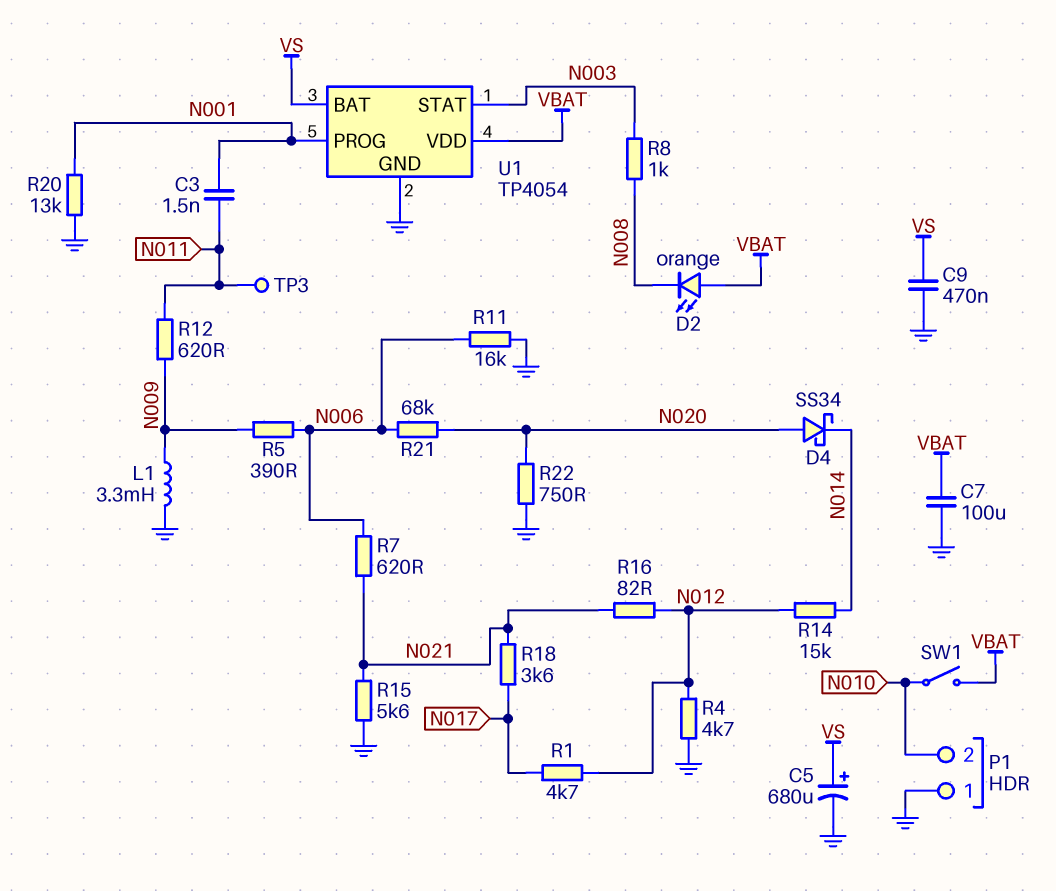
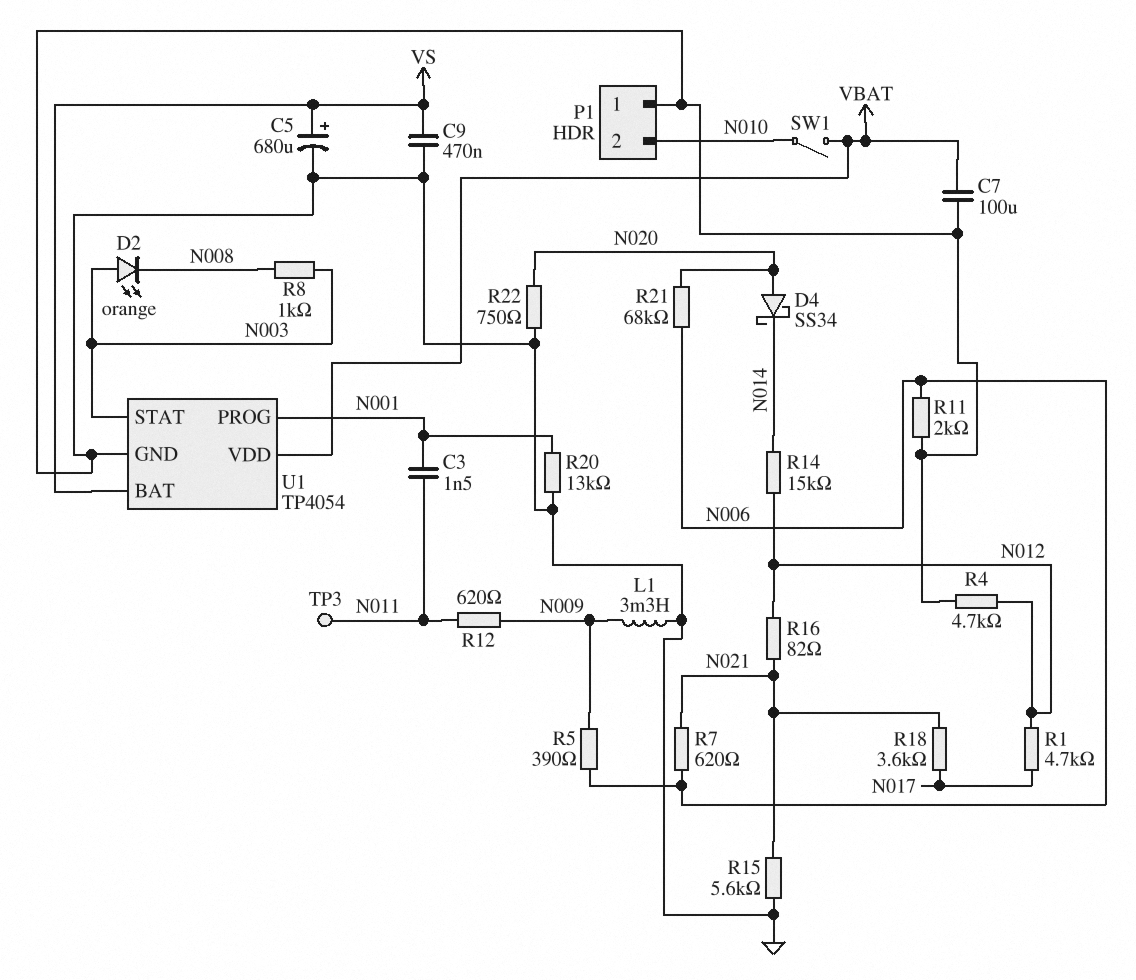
D2: LED orange (A VBAT, K N008) -> LED orange (A N003, K N008)
R11: 16k (GND, N006) -> 2k (GND, N006)

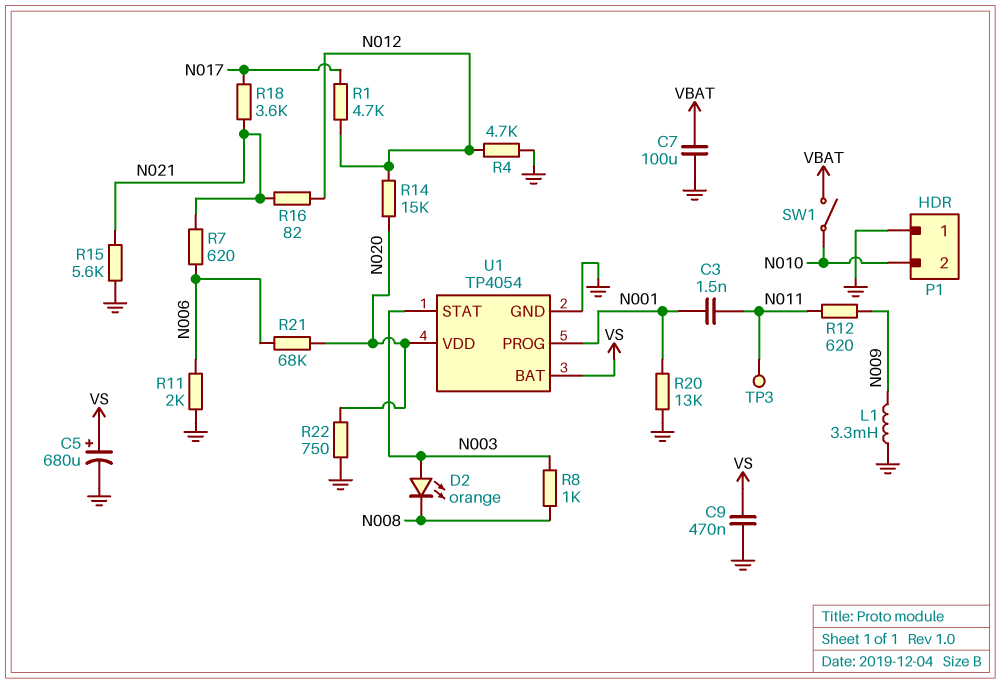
D4: schottky SS34 (A N020, K N014) -> none
R5: 390 (N006, N009) -> none
R14: 15k (N012, N014) -> 15k (N012, N020)
U1 pin VDD: VBAT -> N020

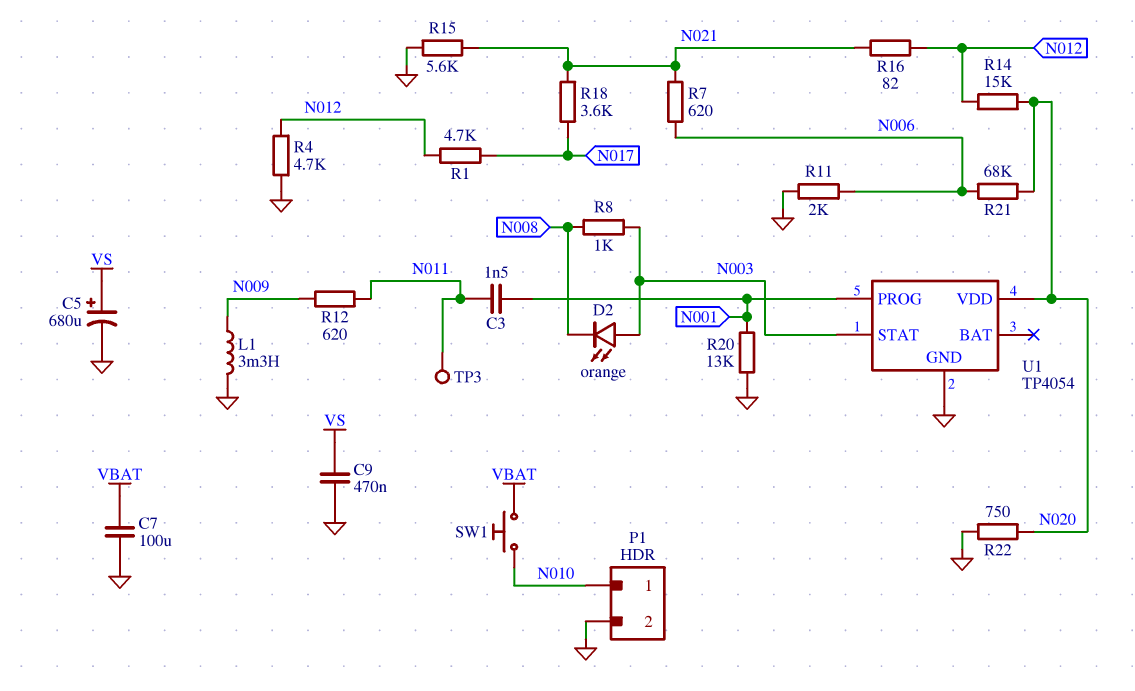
P1 pin 1: GND -> N010
P1 pin 2: N010 -> GND
SW1: switch (N010, VBAT) -> button (N010, VBAT)
U1 pin BAT: VS -> none

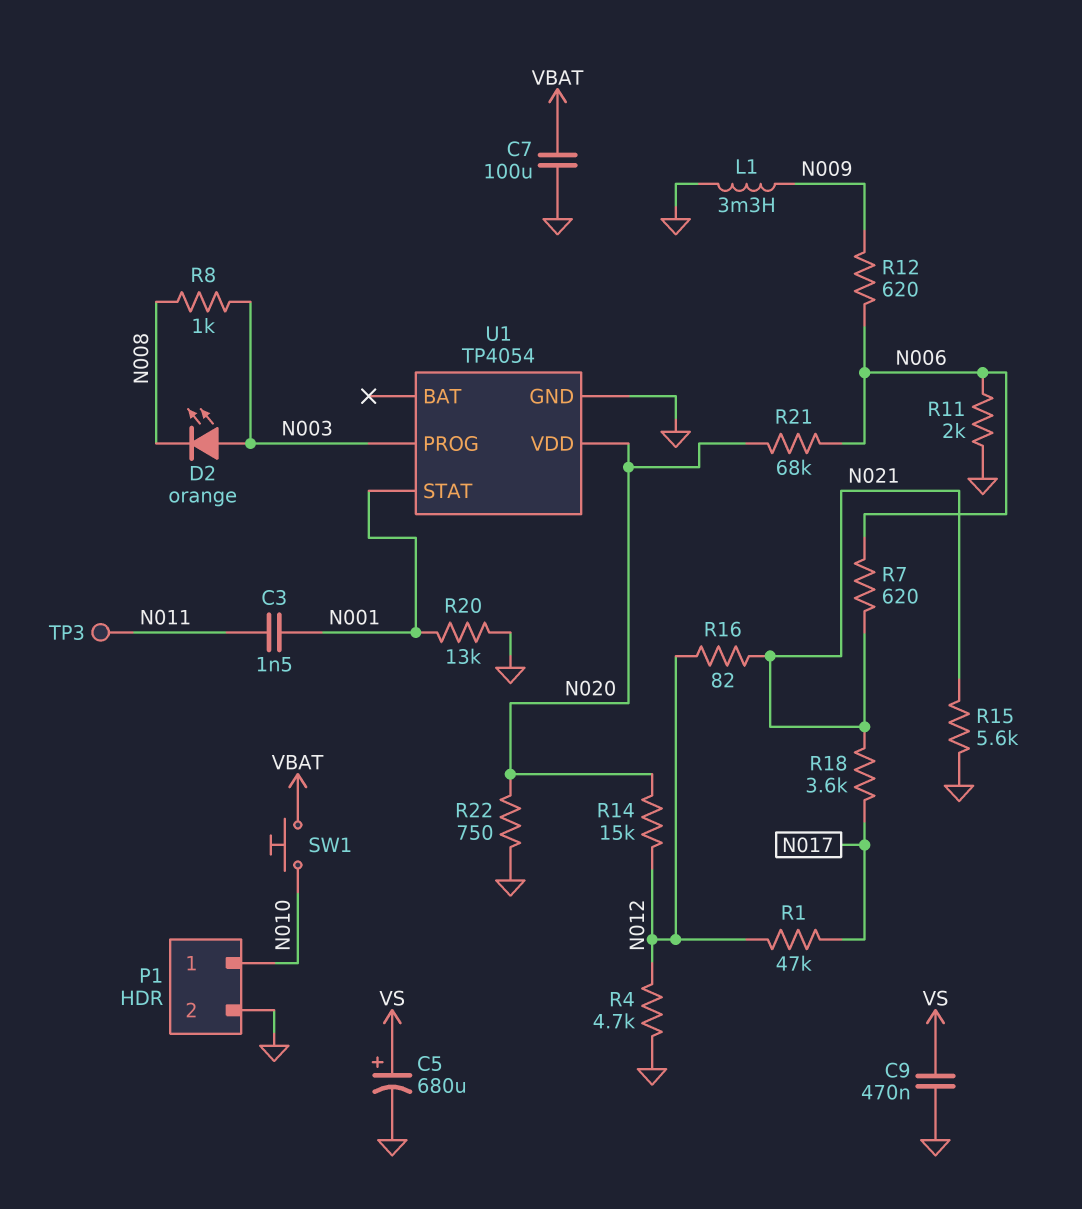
R1: 4.7k (N012, N017) -> 47k (N012, N017)
R12: 620 (N009, N011) -> 620 (N006, N009)
U1 pin PROG: N001 -> N003
U1 pin STAT: N003 -> N001

